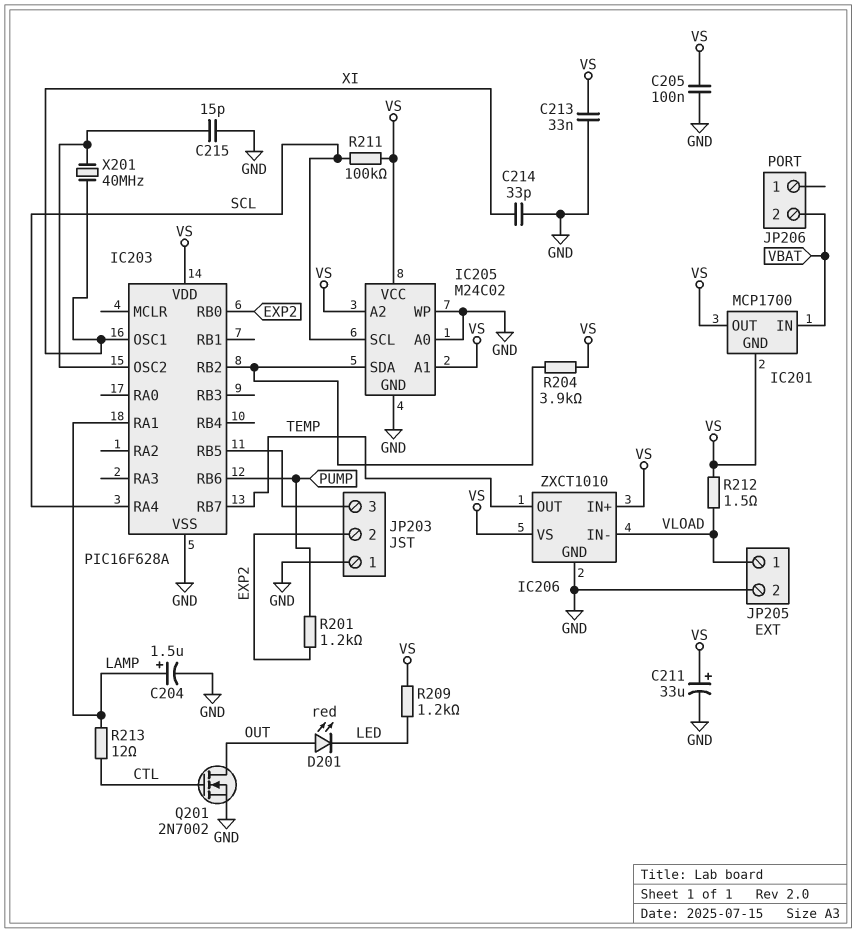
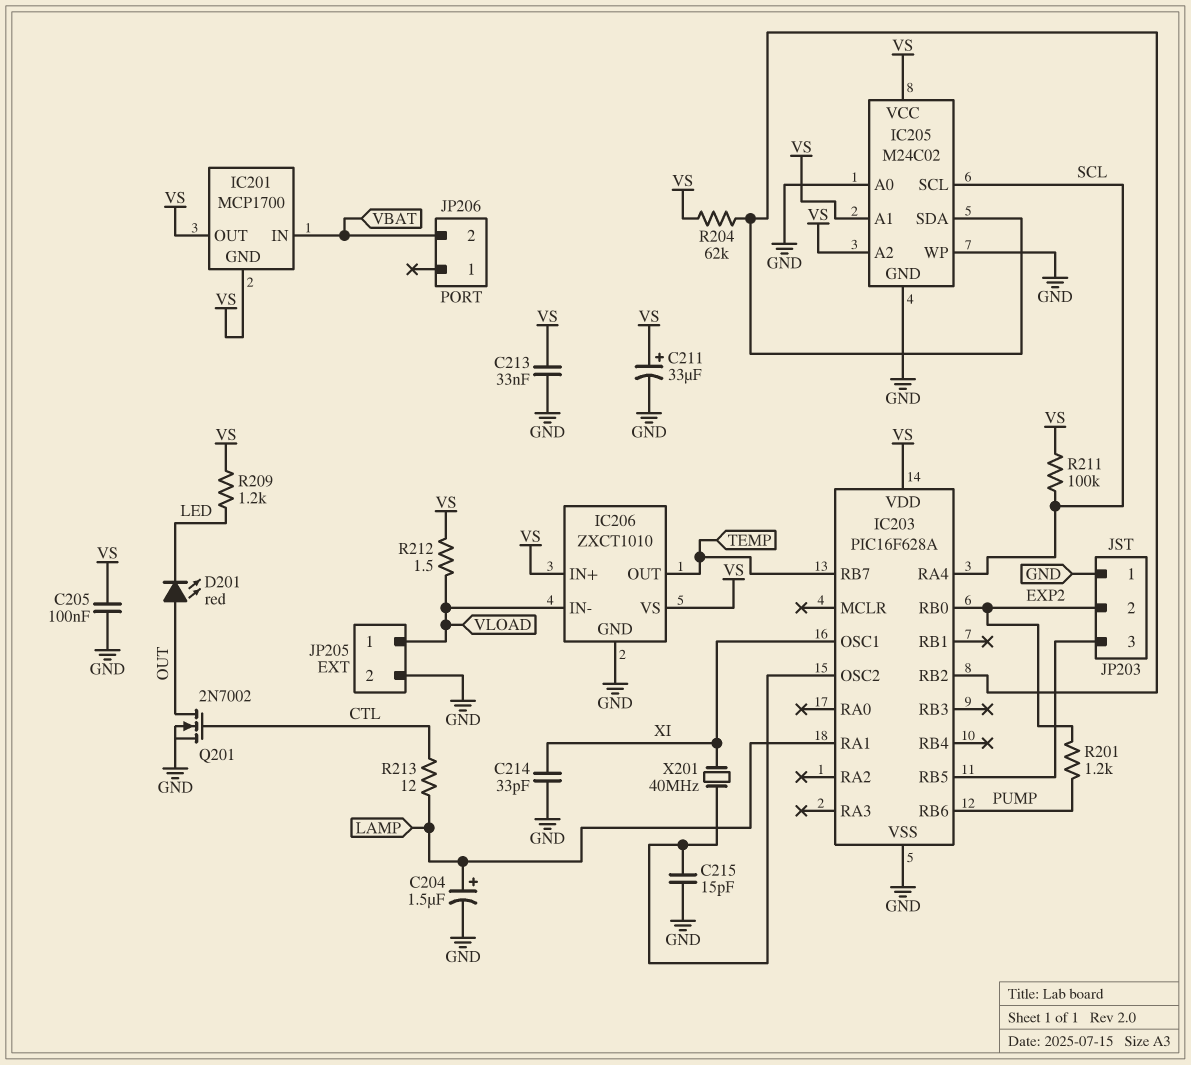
R204: 3.9k (IC203/RB2, VS) -> 62k (IC203/RB2, VS)

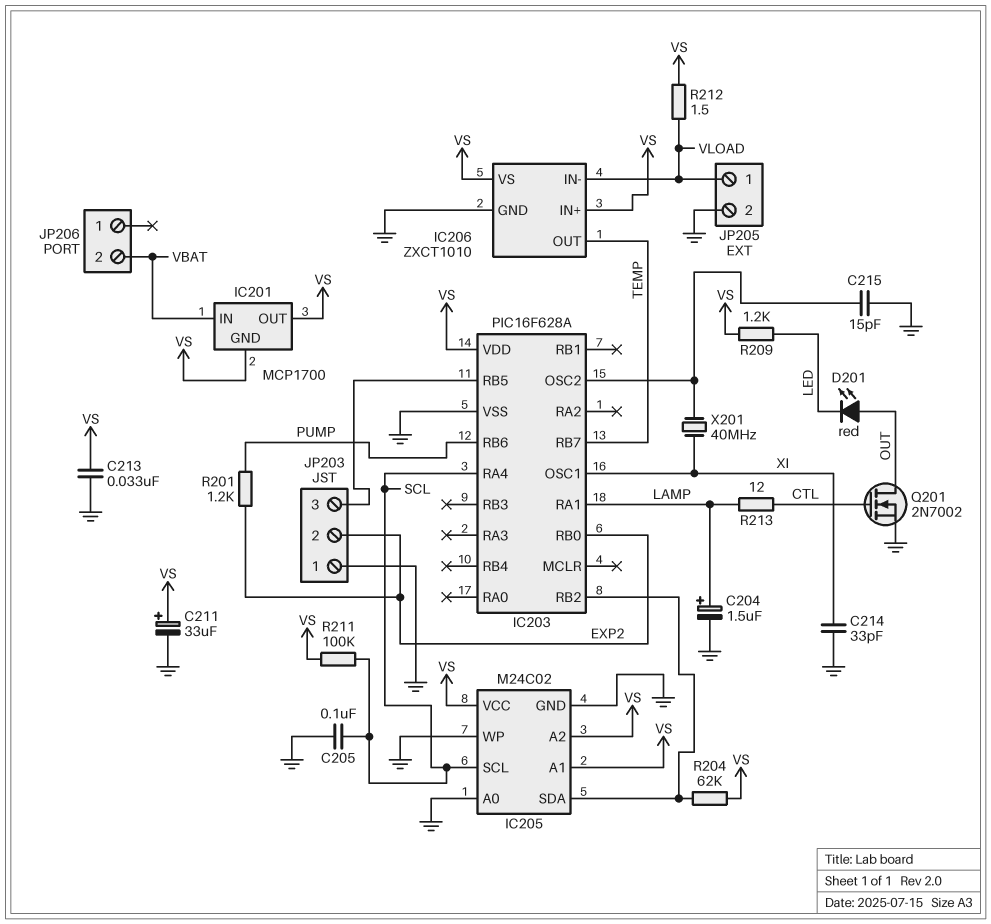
C205: 100nF (GND, VS) -> 100nF (GND, SCL)

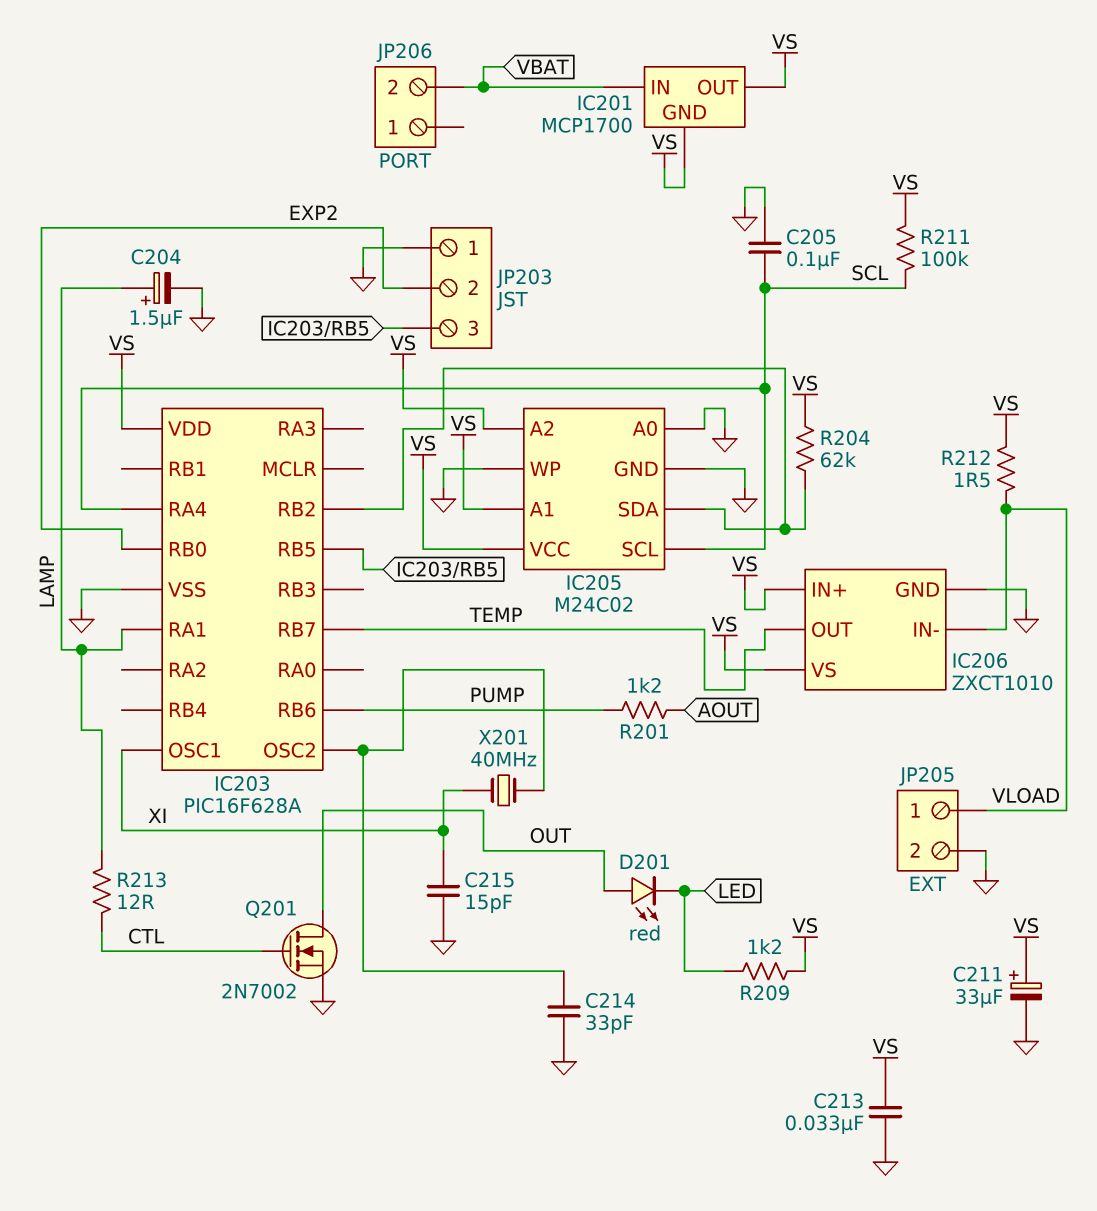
C214: 33pF (GND, XI) -> 33pF (GND, IC203/OSC2)
C215: 15pF (GND, IC203/OSC2) -> 15pF (GND, XI)
R201: 1.2k (EXP2, PUMP) -> 1.2k (AOUT, PUMP)

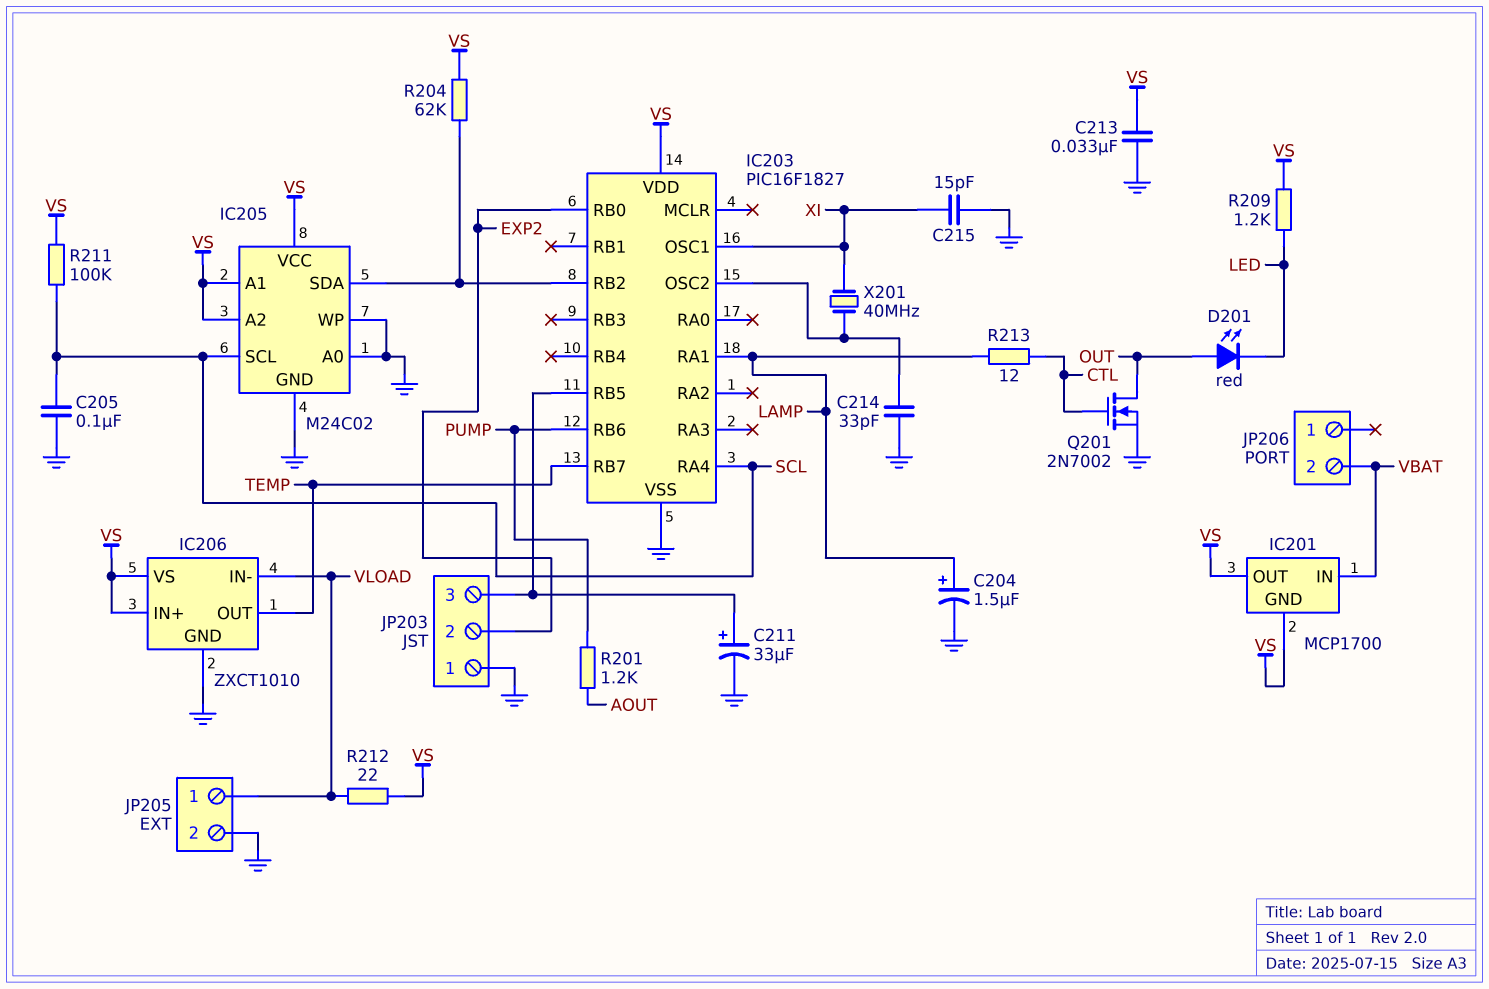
C211: 33uF (plus VS, minus GND) -> 33uF (plus IC203/RB5, minus GND)
IC203: PIC16F628A -> PIC16F1827
R212: 1.5 (VLOAD, VS) -> 22 (VLOAD, VS)

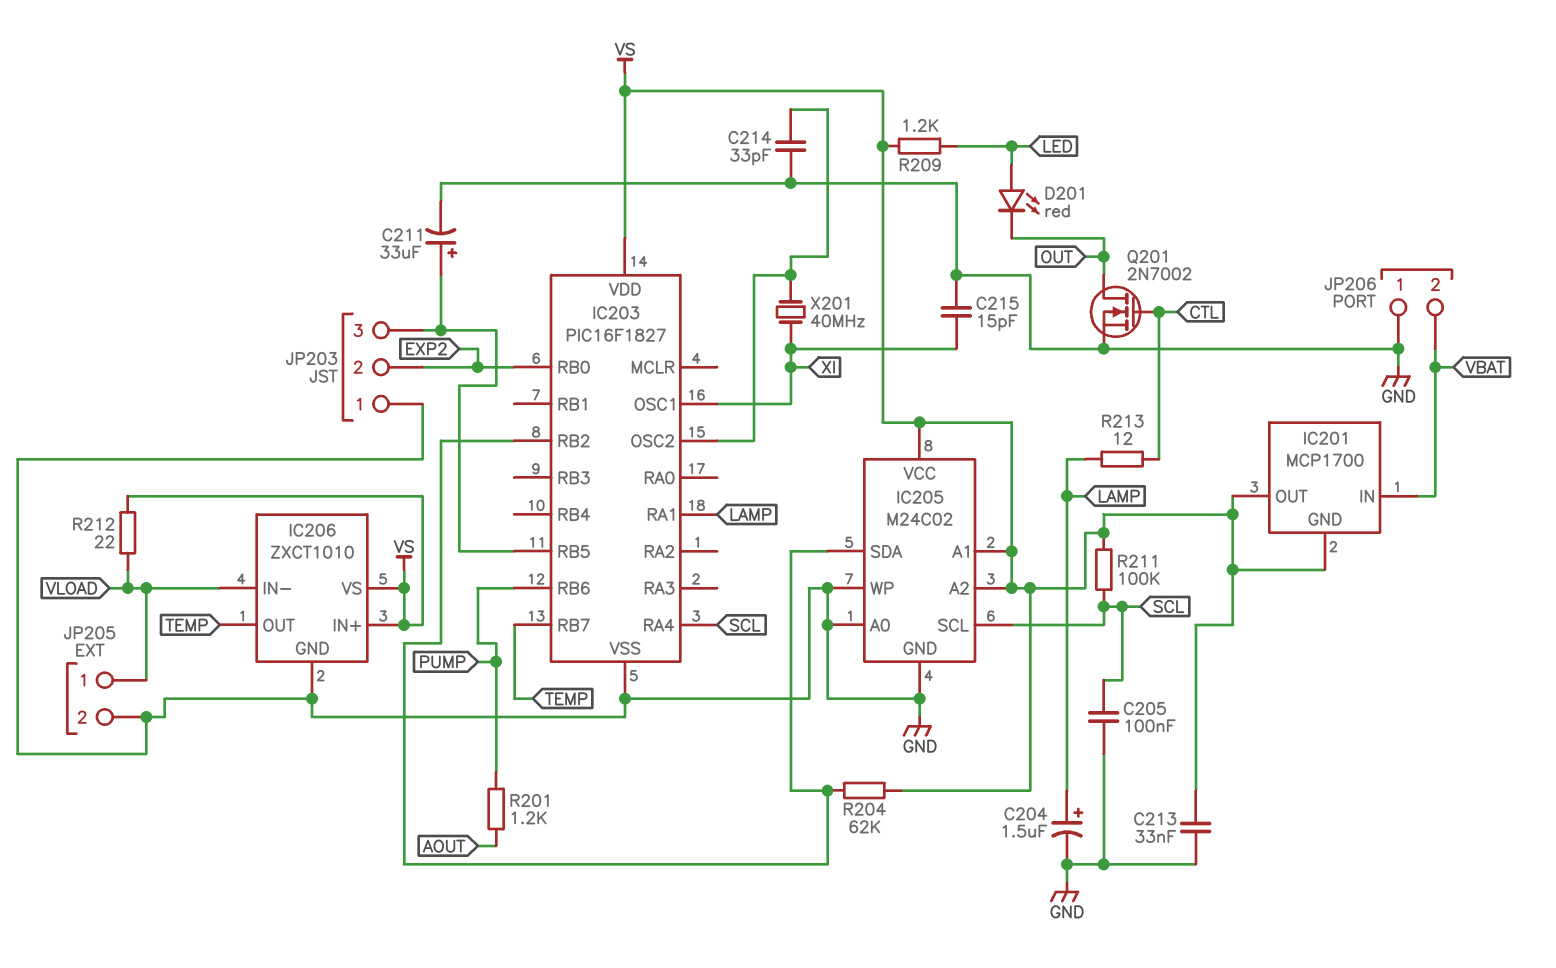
D201: LED red (A OUT, K LED) -> LED red (A LED, K OUT)
JP206 pin 1: none -> GND

